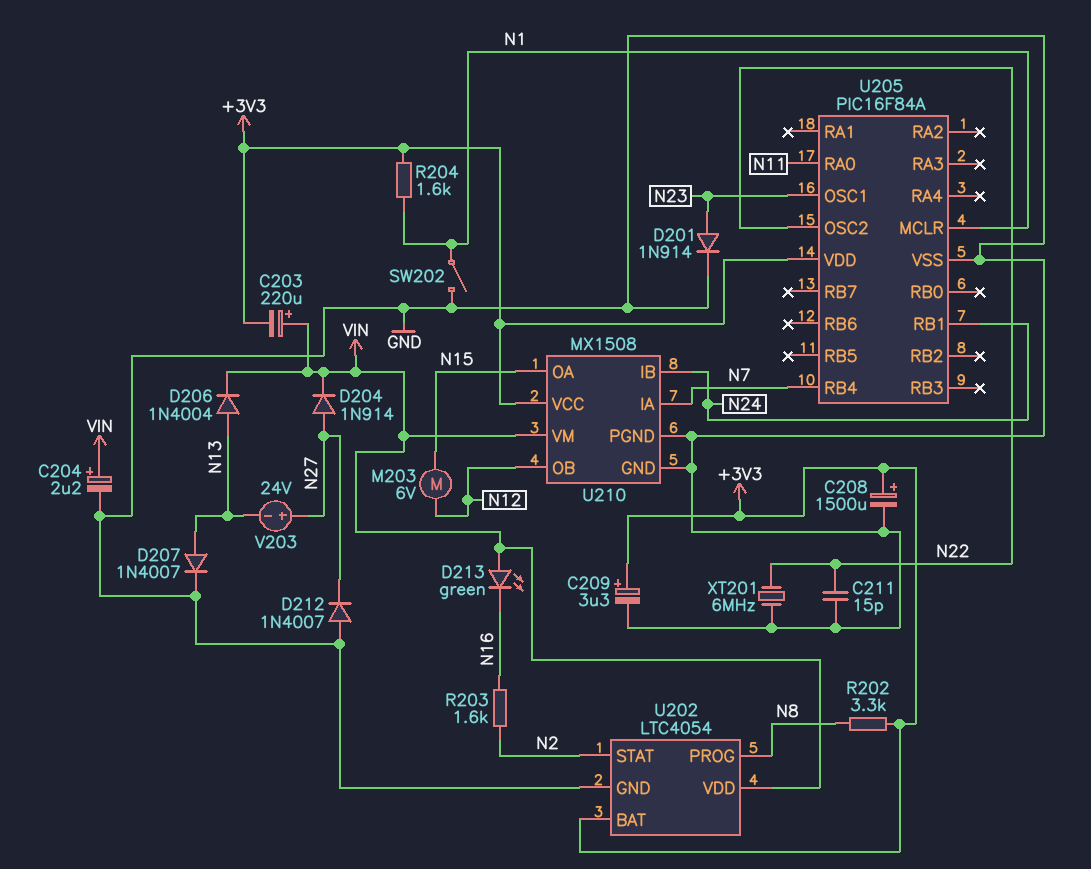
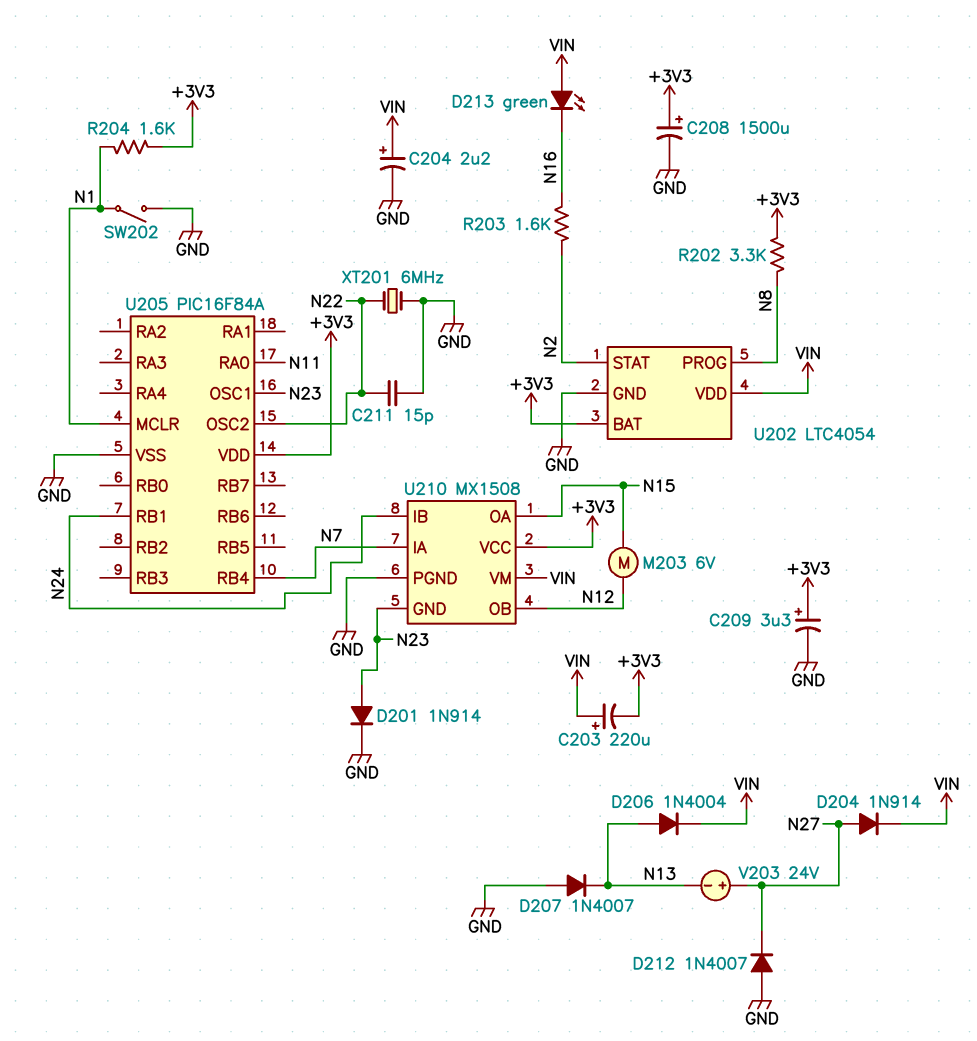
D207: diode 1N4007 (A N13, K GND) -> diode 1N4007 (A GND, K N13)
U210 pin GND: GND -> N23

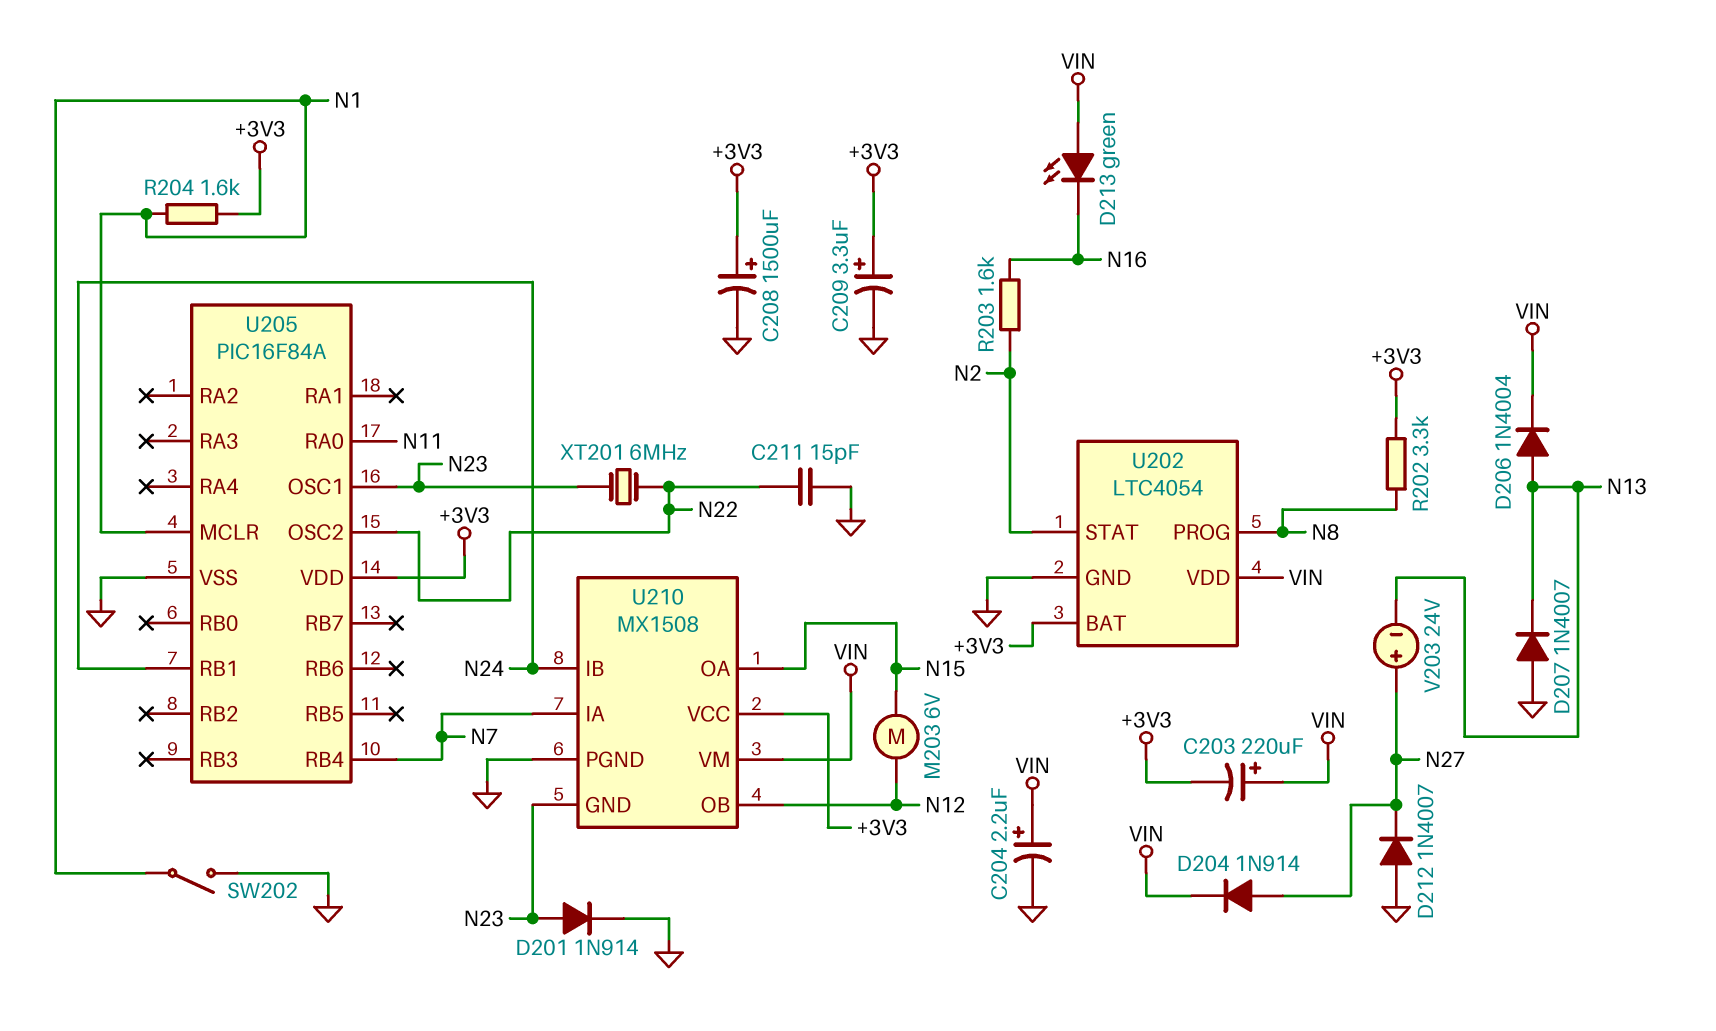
XT201: 6MHz (GND, N22) -> 6MHz (N22, N23)

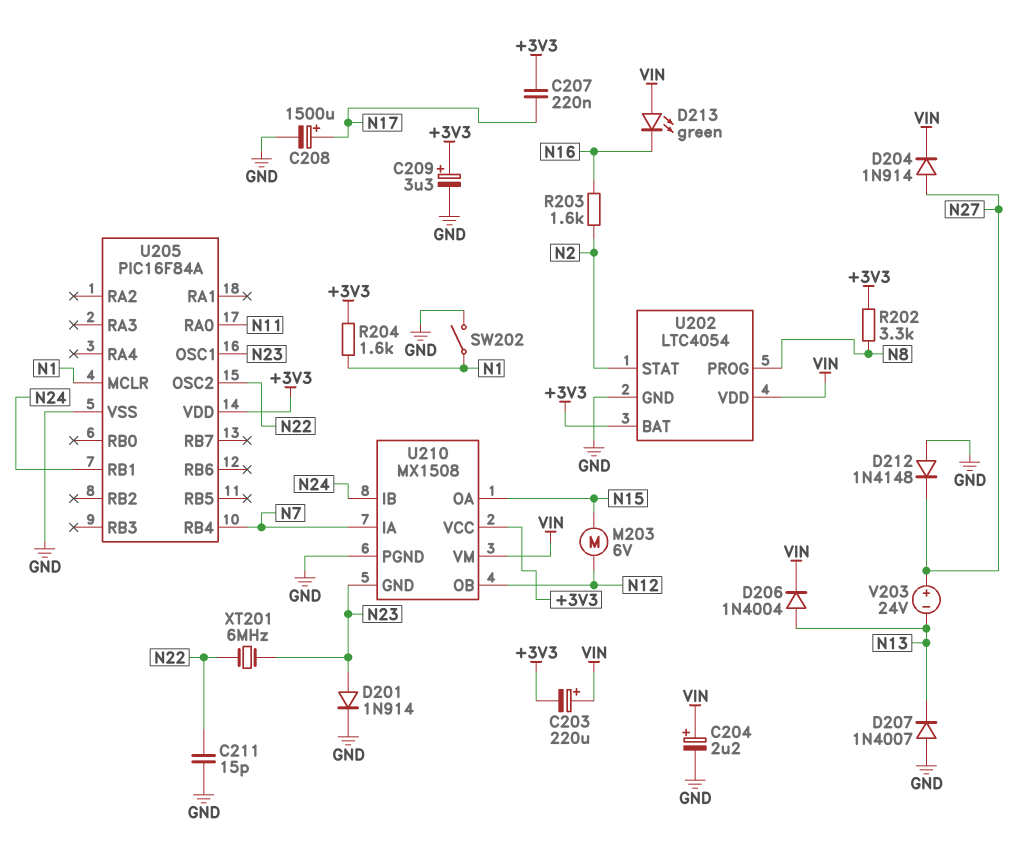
C207: none -> 220nF (+3V3, N17)
C208: 1500uF (plus +3V3, minus GND) -> 1500uF (plus N17, minus GND)
D212: diode 1N4007 (A GND, K N27) -> diode 1N4148 (A GND, K N27)

